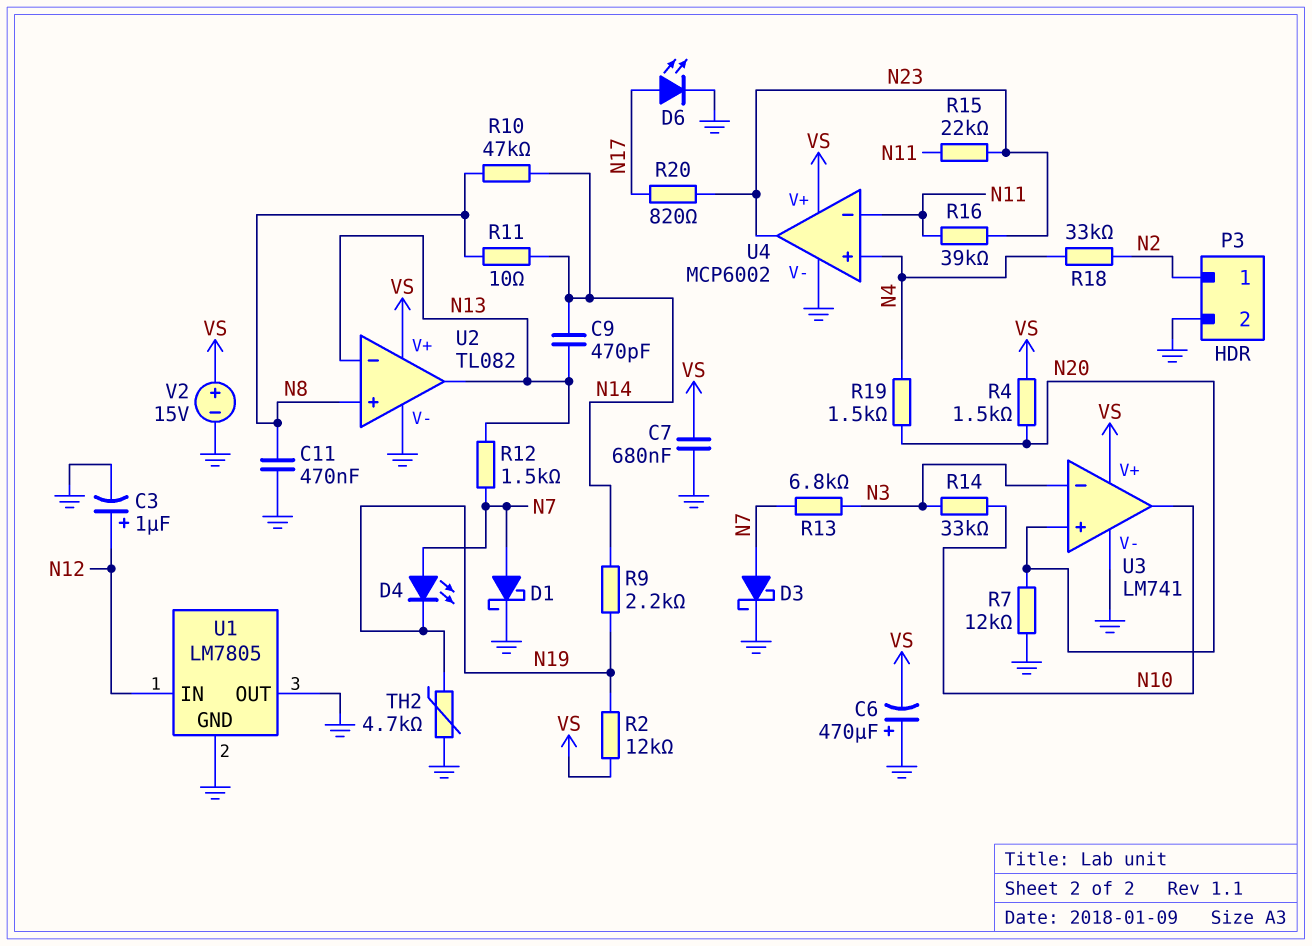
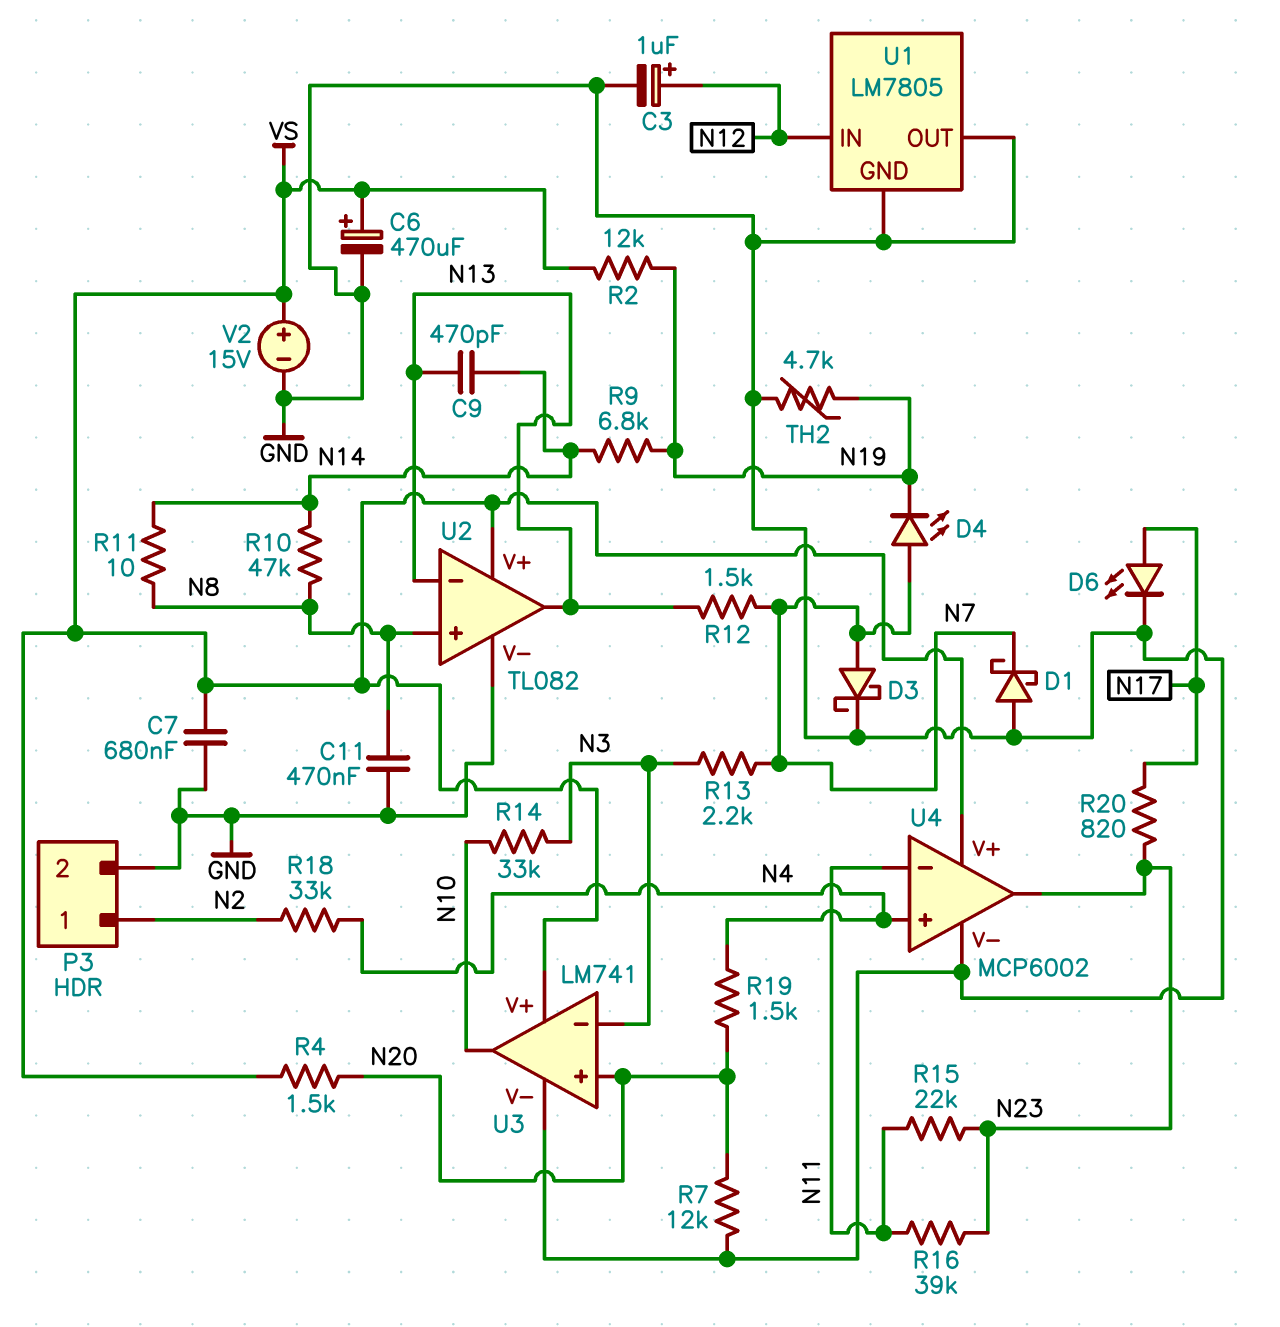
C6: 470uF (plus GND, minus VS) -> 470uF (plus VS, minus GND)
D1: schottky (A N7, K GND) -> schottky (A GND, K N7)
R9: 2.2k (N14, N19) -> 6.8k (N14, N19)
R13: 6.8k (N3, N7) -> 2.2k (N3, N7)

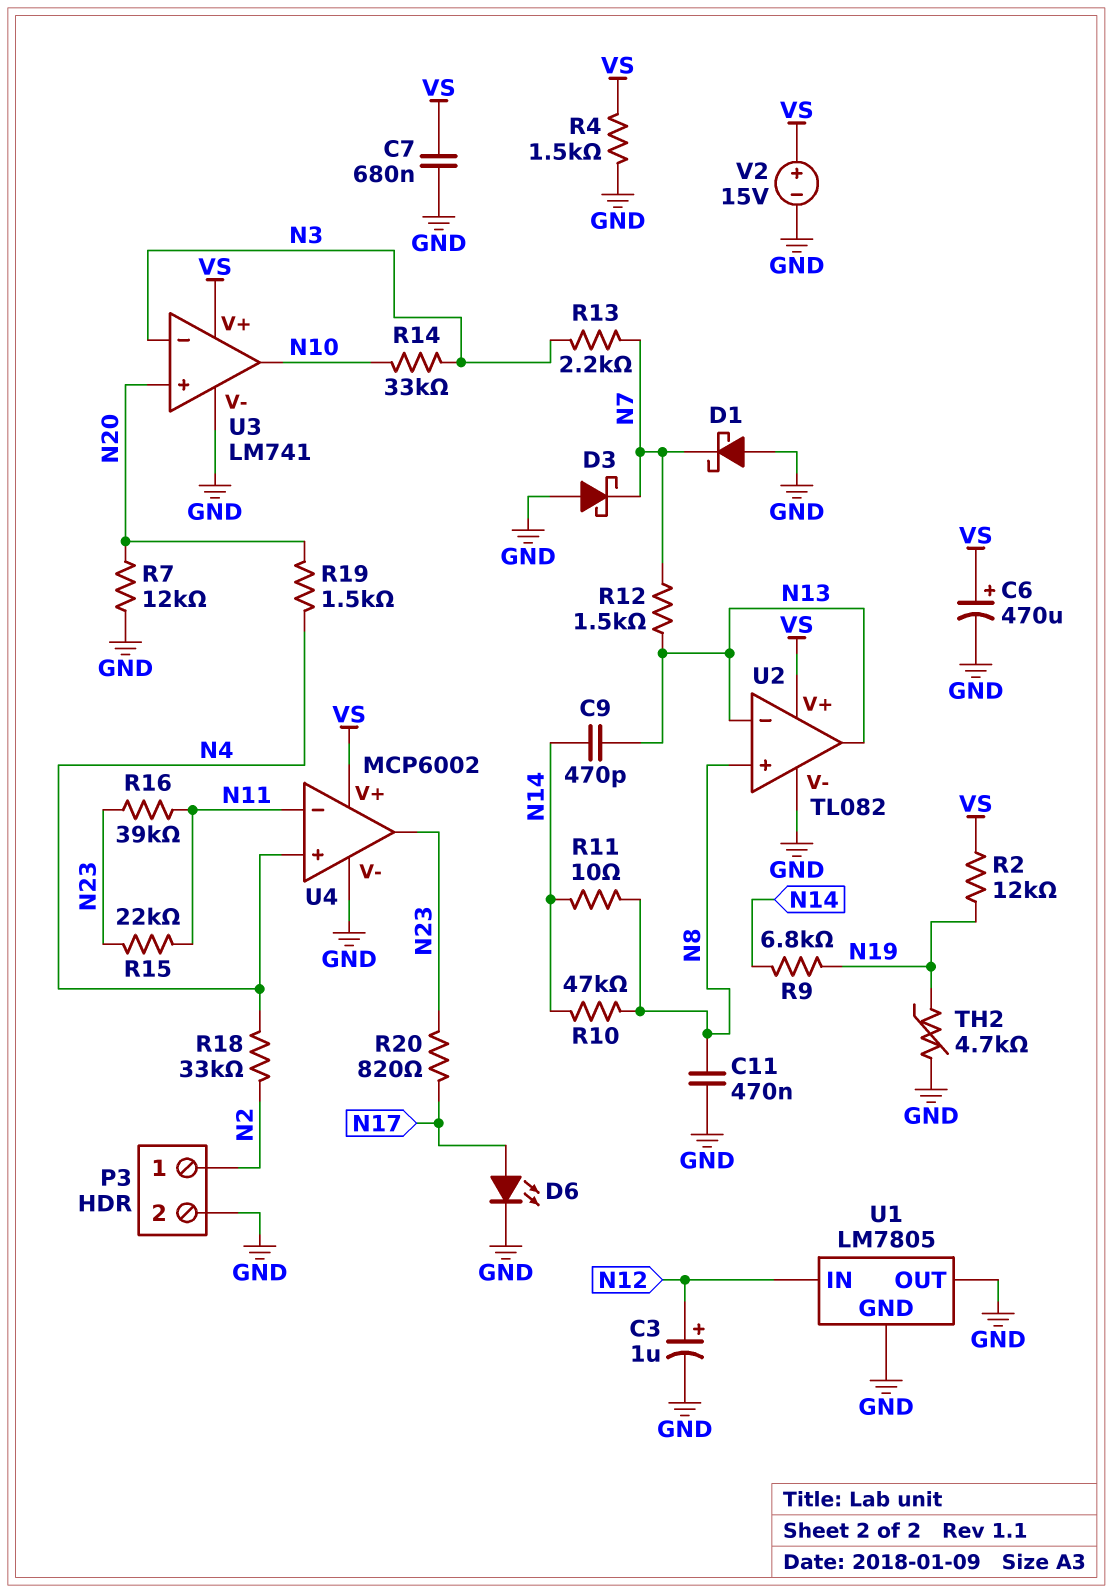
D3: schottky (A N7, K GND) -> schottky (A GND, K N7)
D4: LED (A N7, K N19) -> none
R4: 1.5k (N20, VS) -> 1.5k (GND, VS)

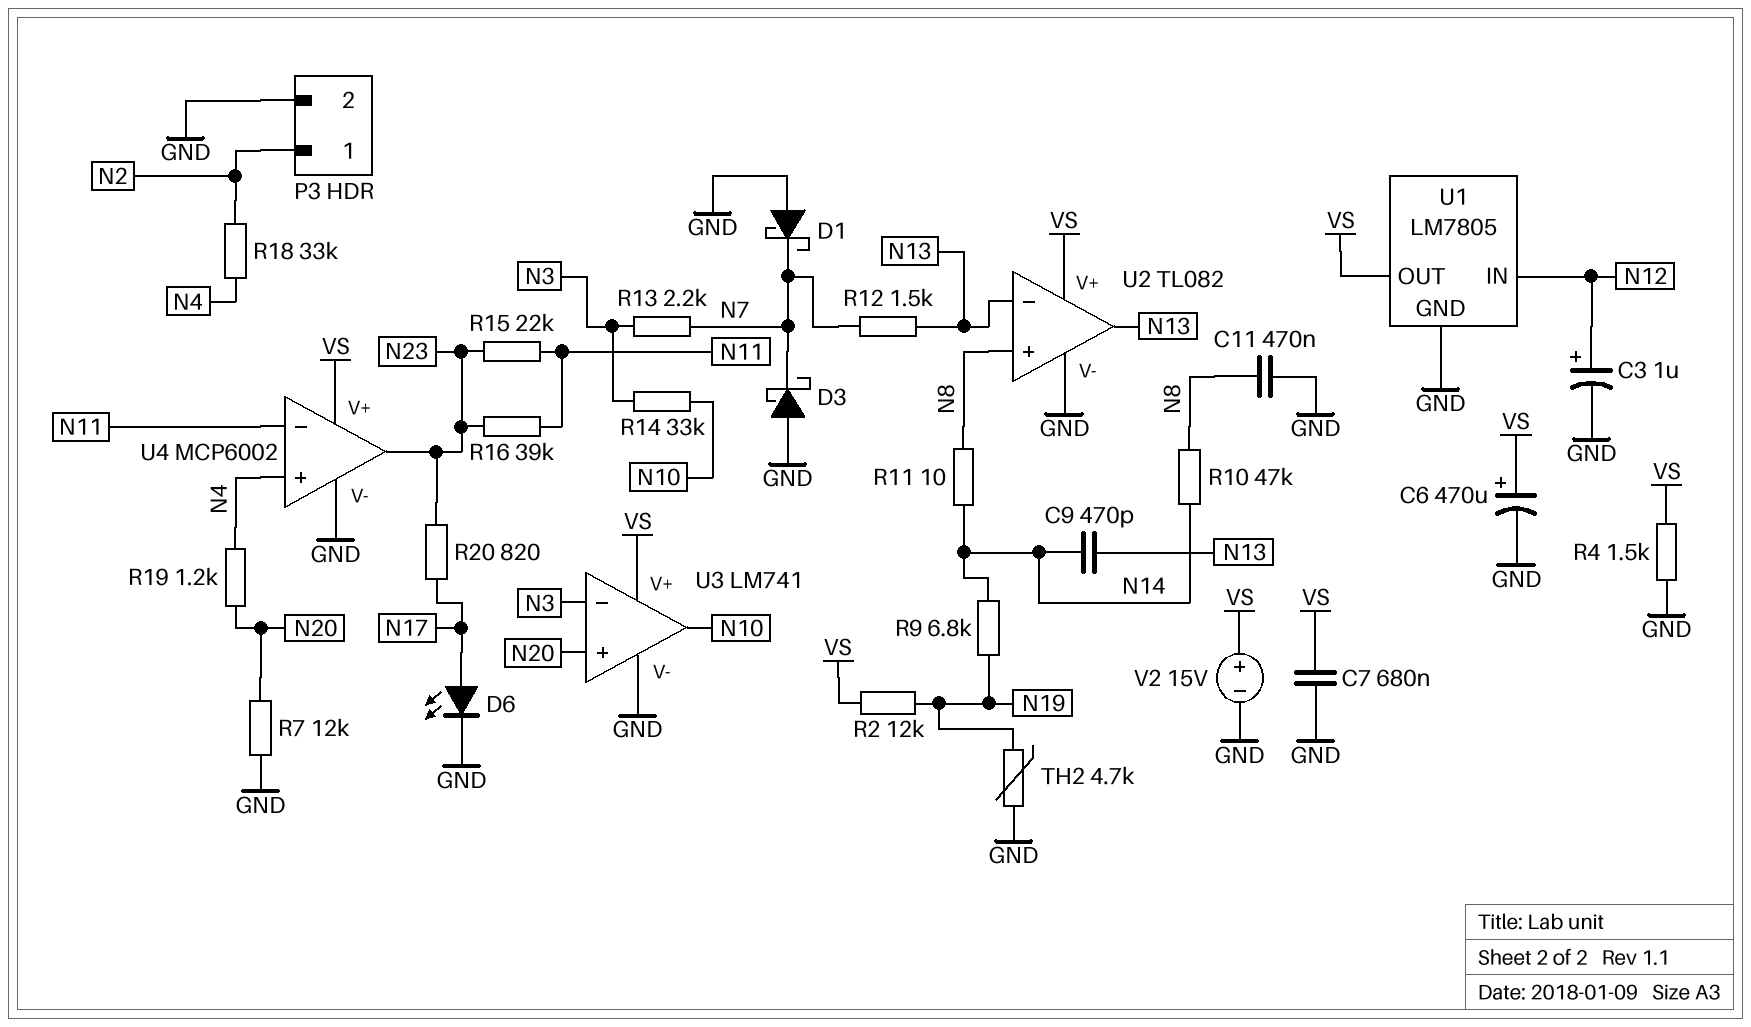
R19: 1.5k (N4, N20) -> 1.2k (N4, N20)
U1 pin OUT: GND -> VS

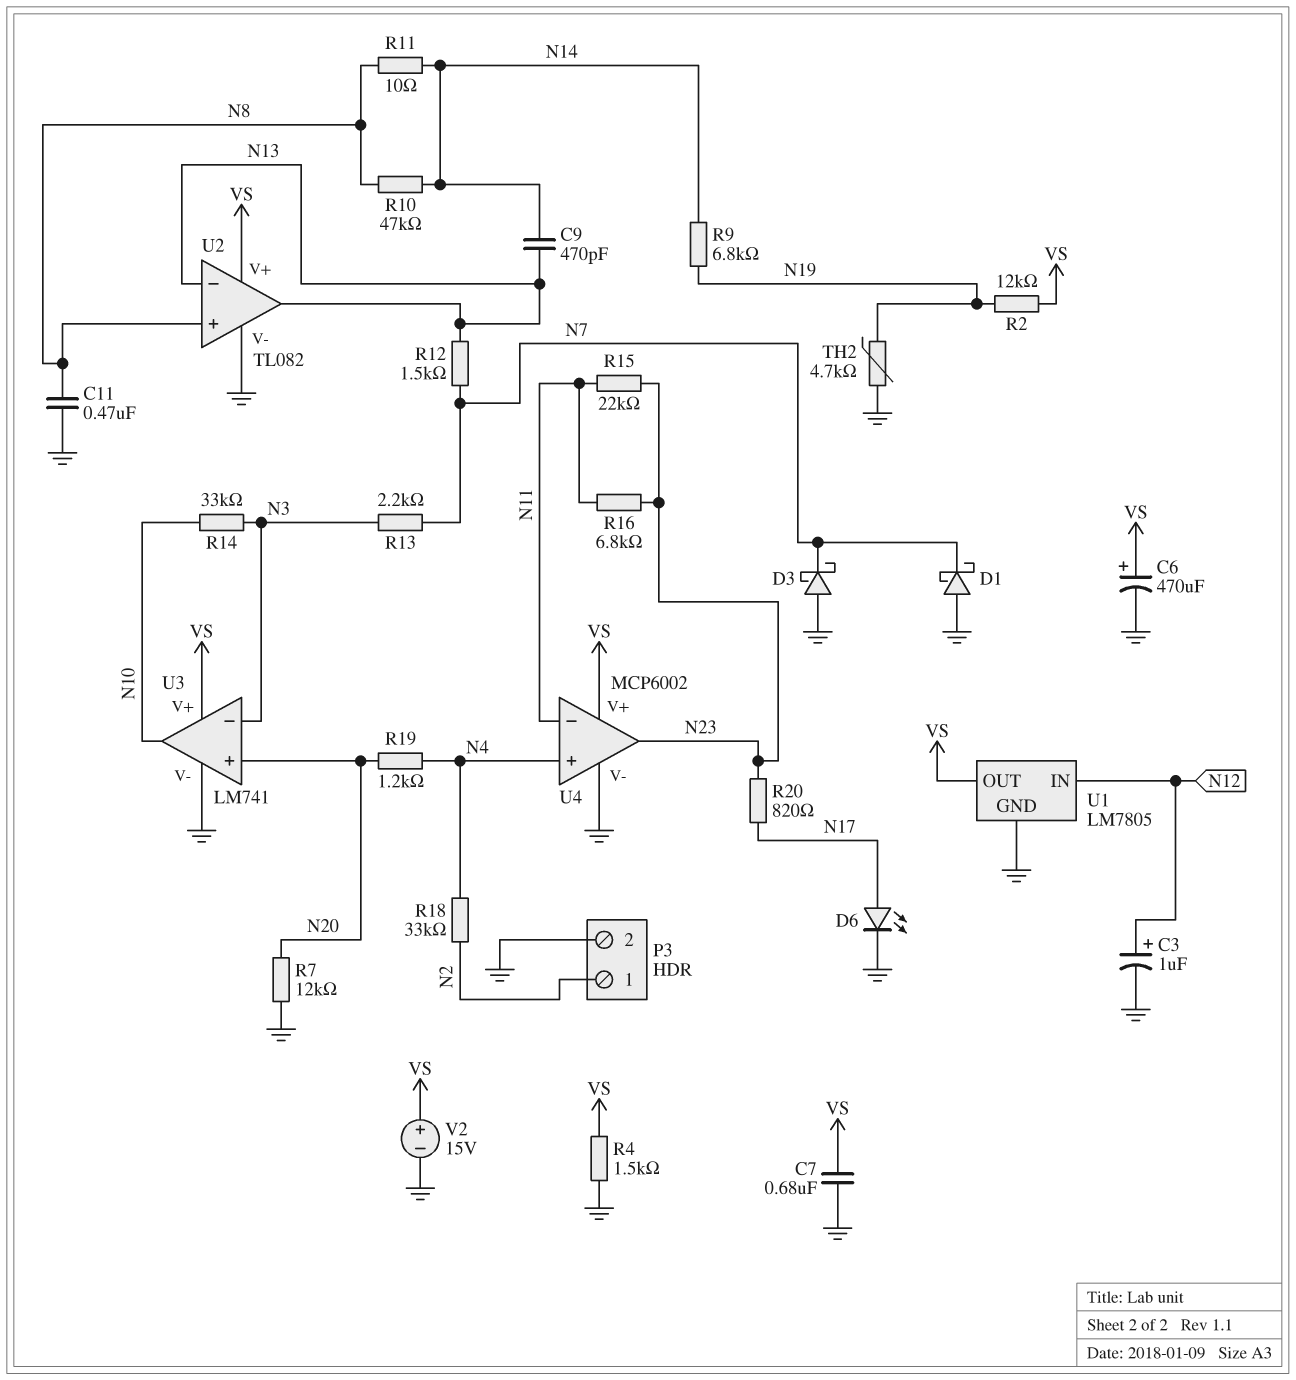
R16: 39k (N11, N23) -> 6.8k (N11, N23)

